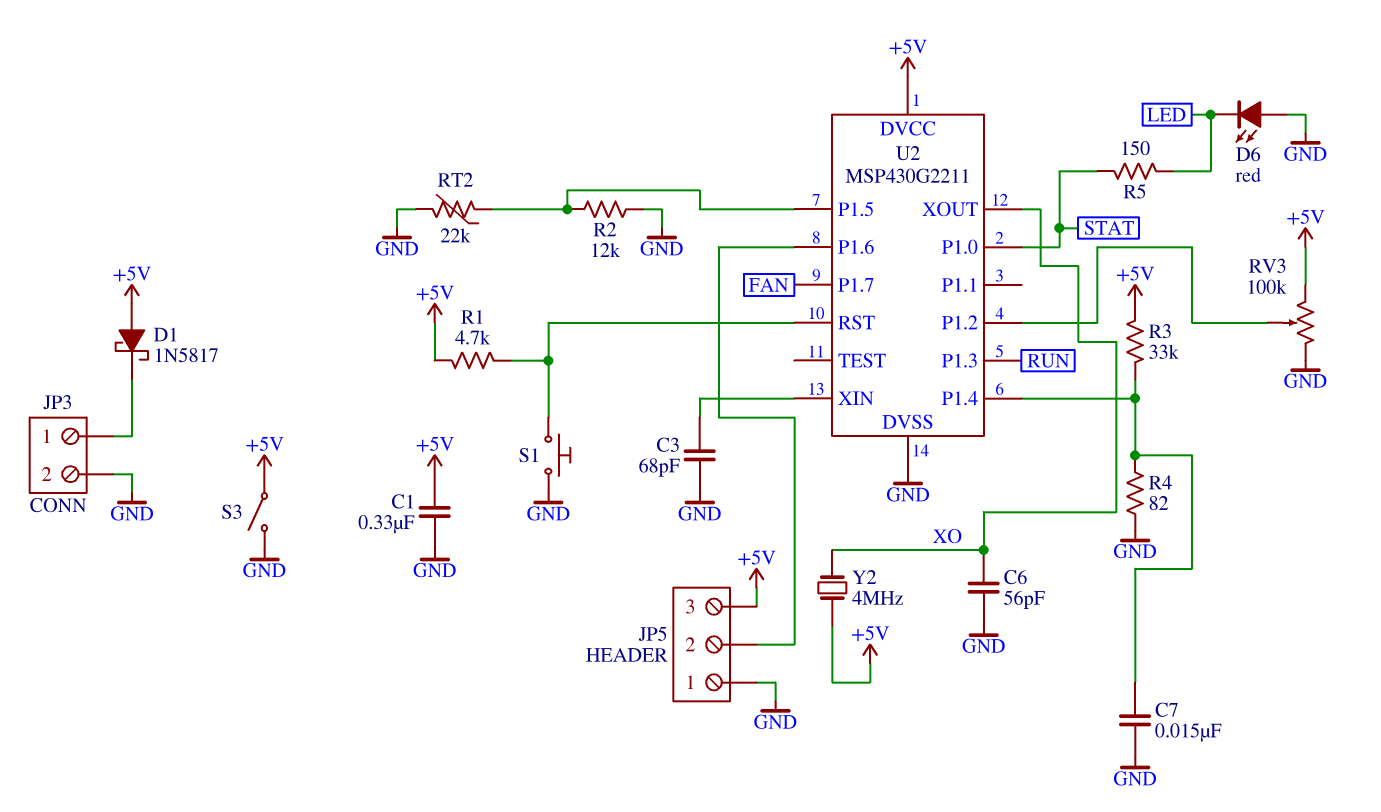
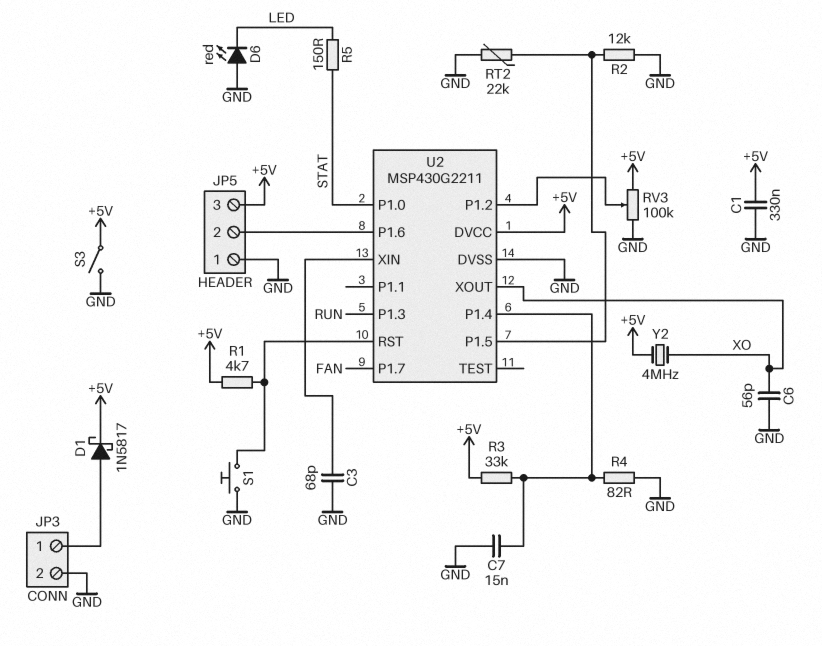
D1: schottky 1N5817 (A +5V, K JP3/1) -> schottky 1N5817 (A JP3/1, K +5V)

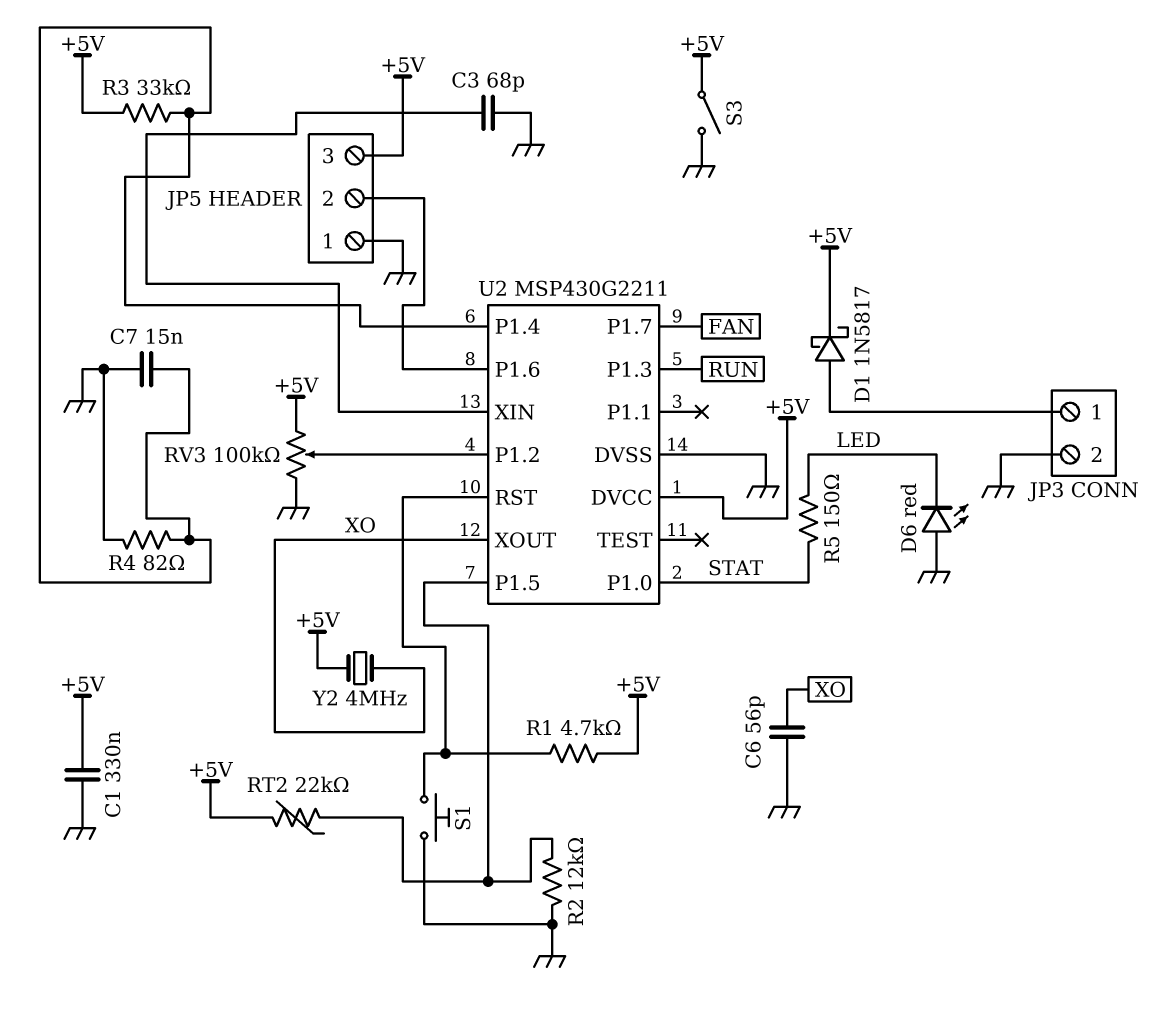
RT2: 22k (GND, U2/P1.5) -> 22k (+5V, U2/P1.5)

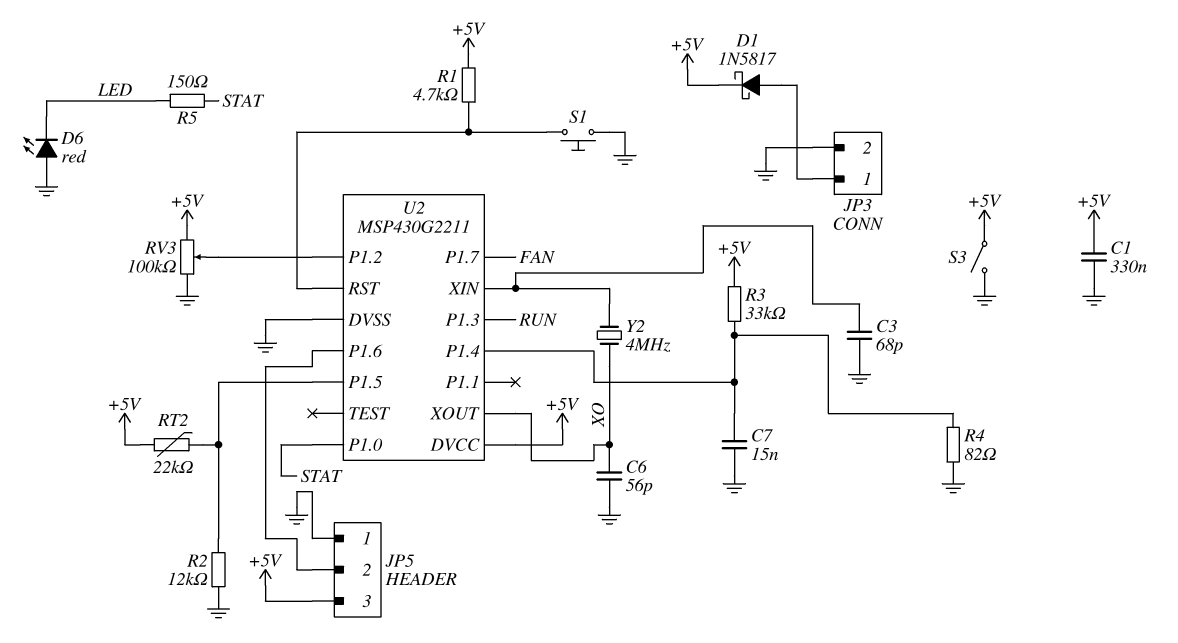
Y2: 4MHz (+5V, XO) -> 4MHz (U2/XIN, XO)

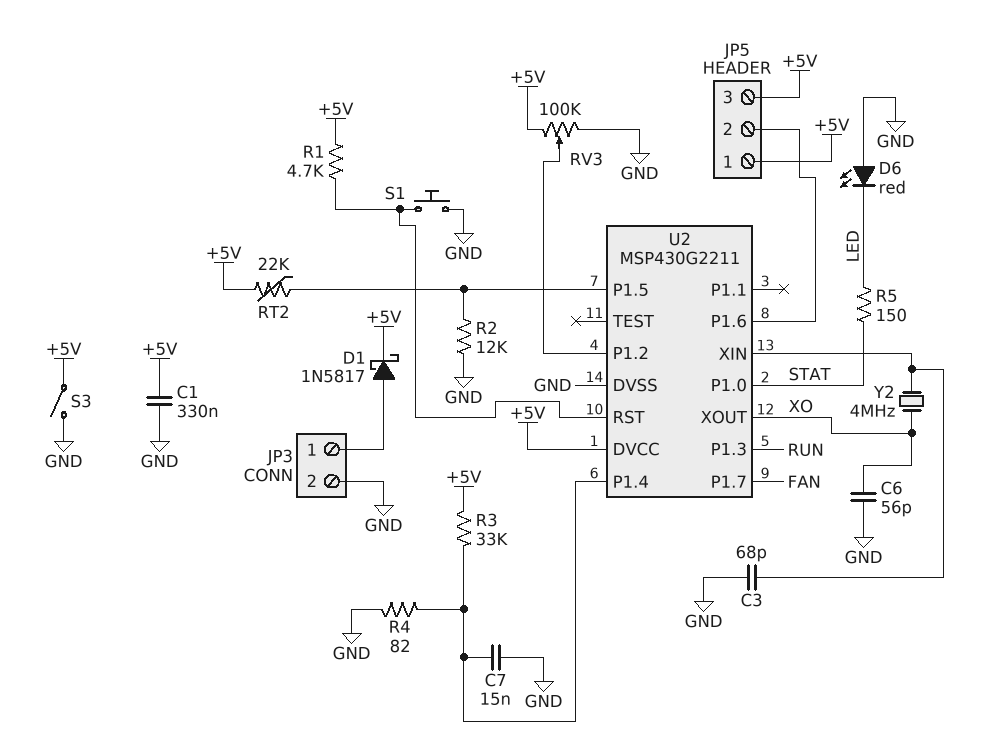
JP5 pin 1: GND -> +5V

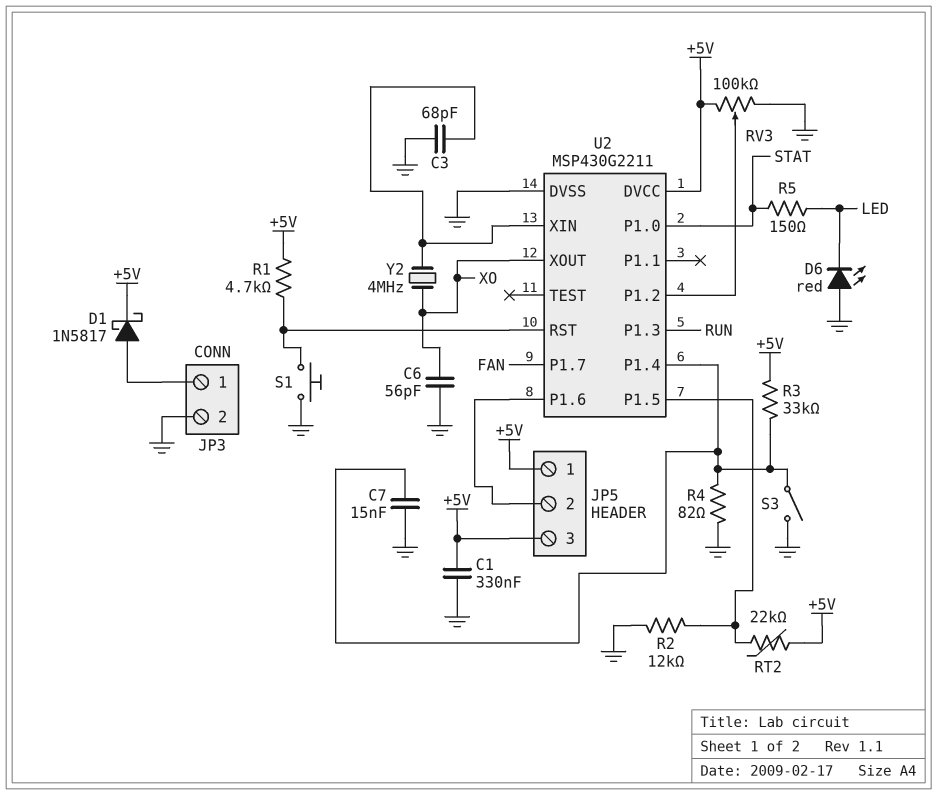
S3: switch (+5V, GND) -> switch (GND, U2/P1.4)

